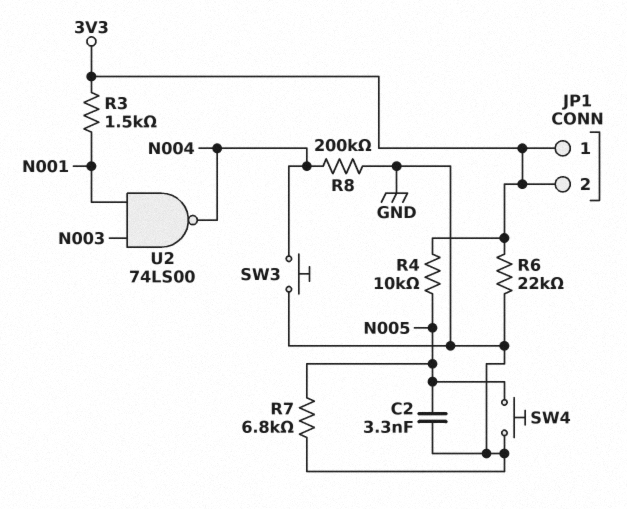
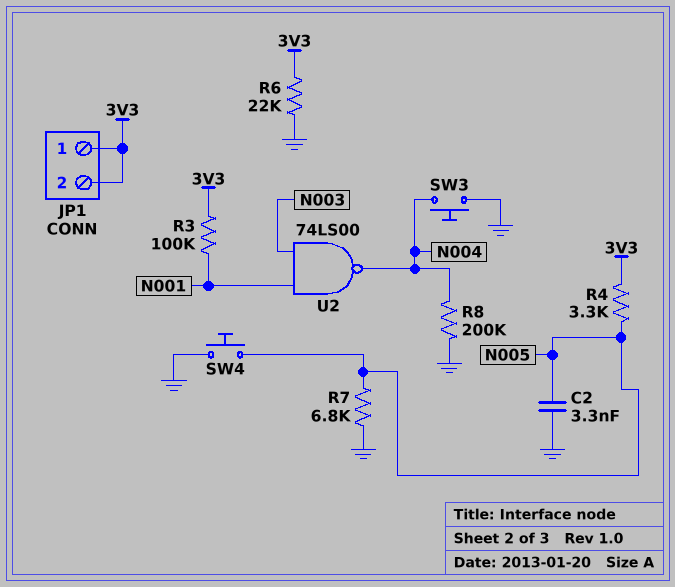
R3: 1.5k (3V3, N001) -> 100k (3V3, N001)
R4: 10k (3V3, N005) -> 3.3k (3V3, N005)

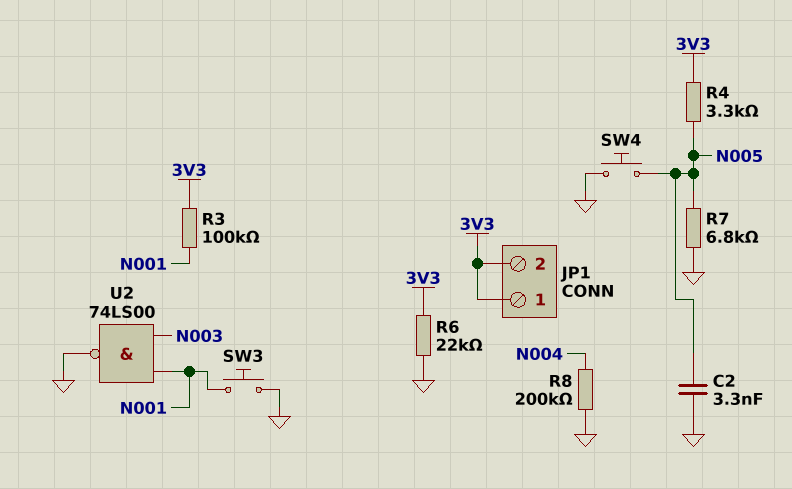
SW3: button (GND, N004) -> button (GND, N001)
U2: NAND 74LS00 (in N001, in N003, out N004) -> NAND 74LS00 (in N001, in N003, out GND)

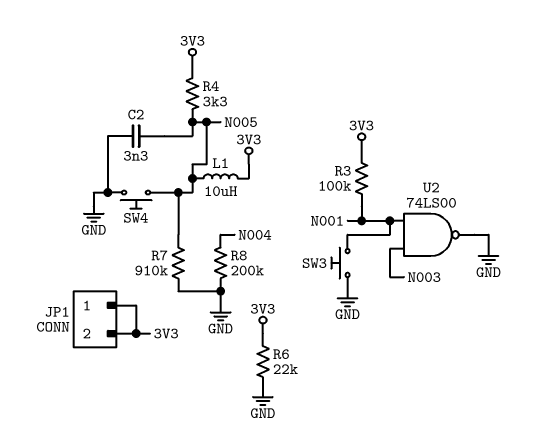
L1: none -> 10uH (3V3, N005)
R7: 6.8k (GND, N005) -> 910k (GND, N005)

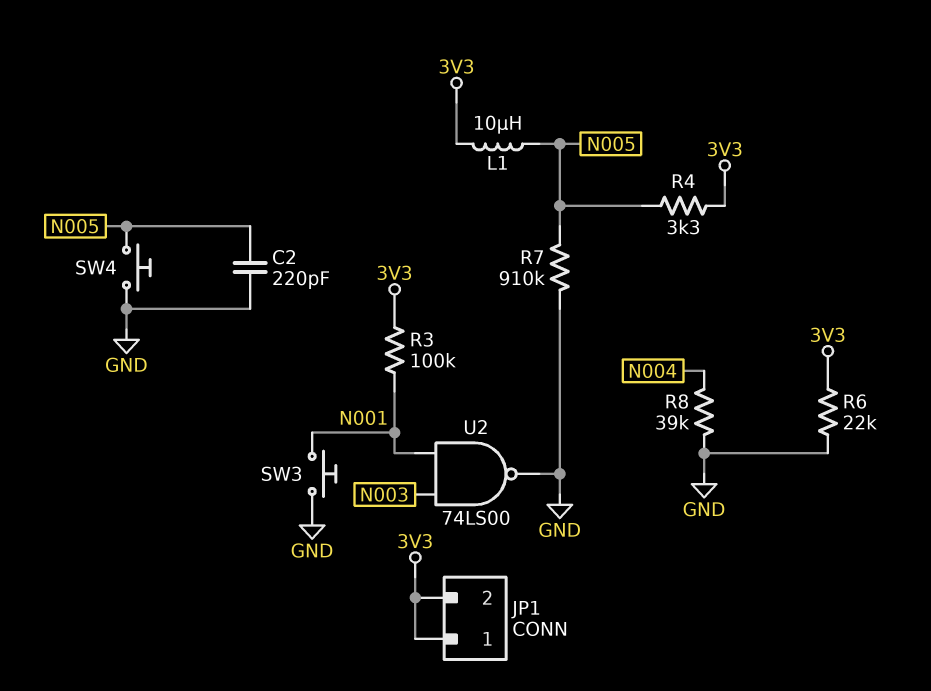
C2: 3.3nF (GND, N005) -> 220pF (GND, N005)
R8: 200k (GND, N004) -> 39k (GND, N004)

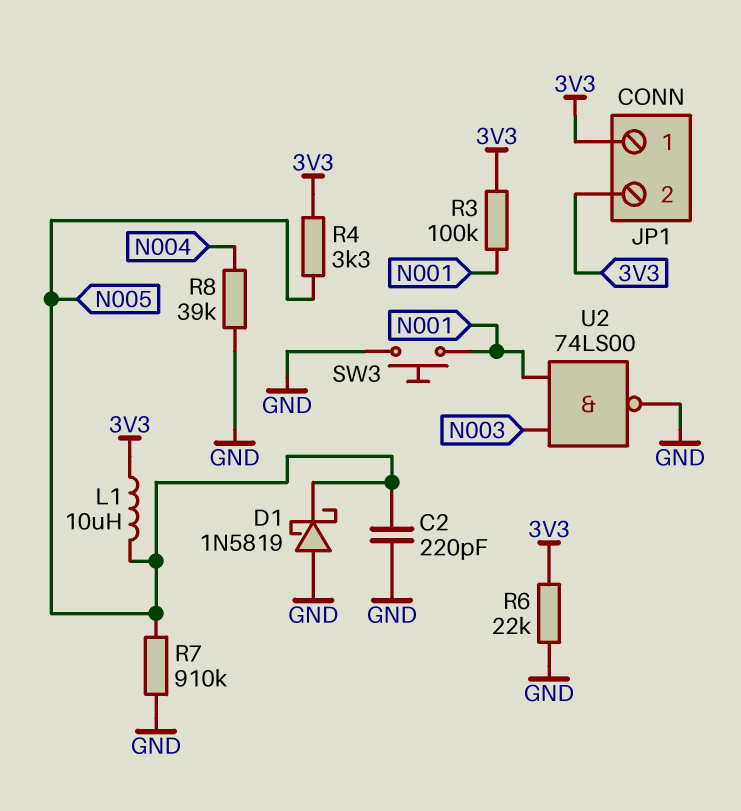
D1: none -> schottky 1N5819 (A GND, K N005)
SW4: button (GND, N005) -> none

